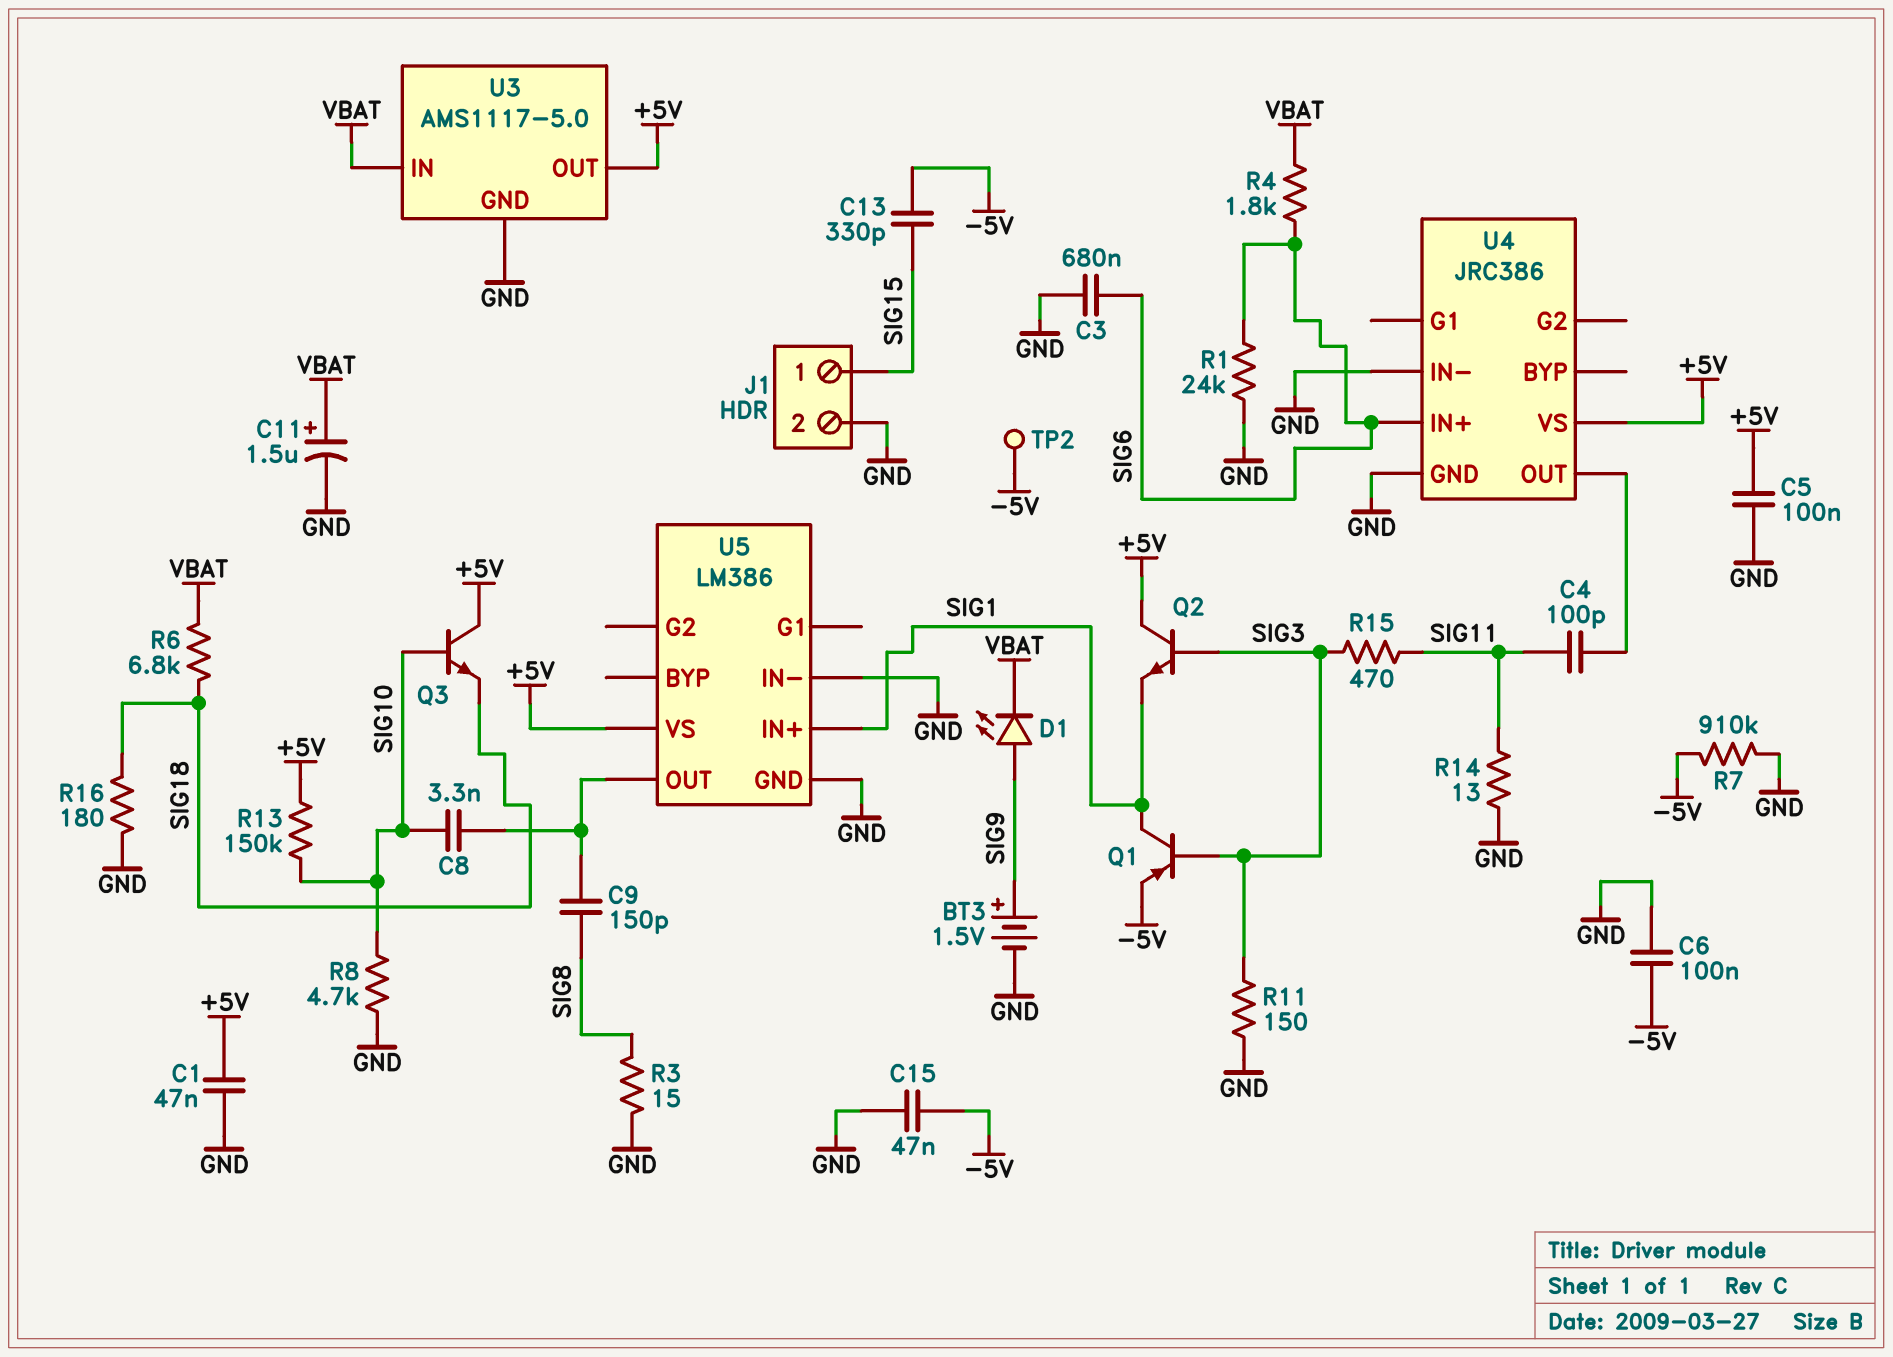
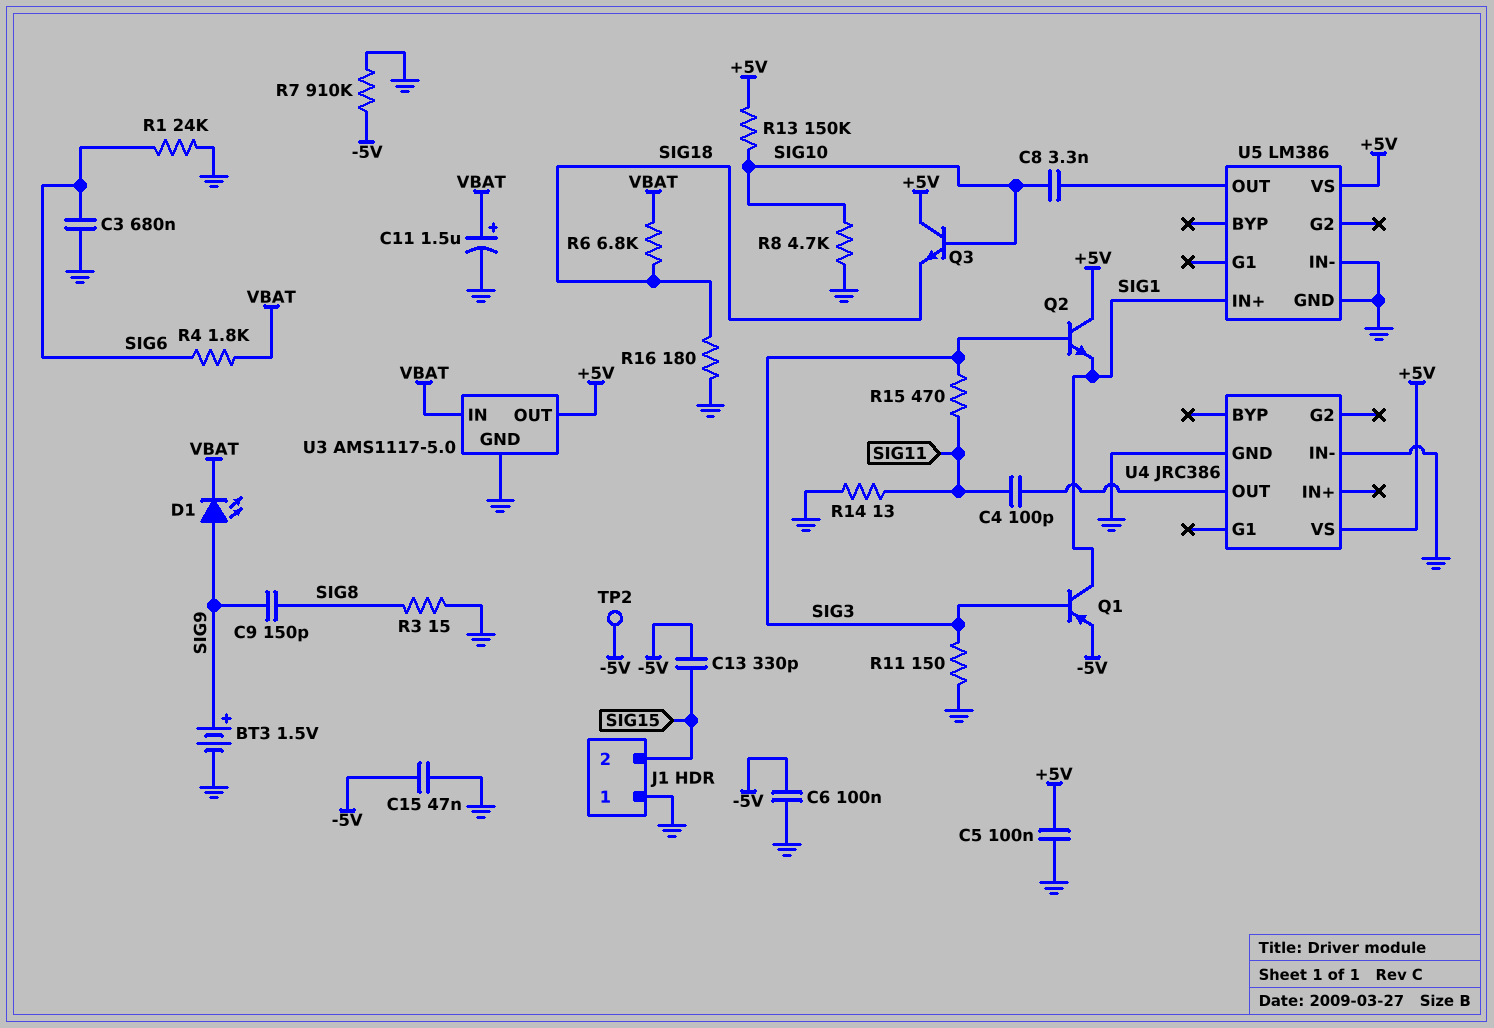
C1: 47nF (+5V, GND) -> none
C9: 150pF (SIG8, U5/OUT) -> 150pF (SIG8, SIG9)
J1 pin 1: SIG15 -> GND
J1 pin 2: GND -> SIG15
U4 pin IN+: SIG6 -> none

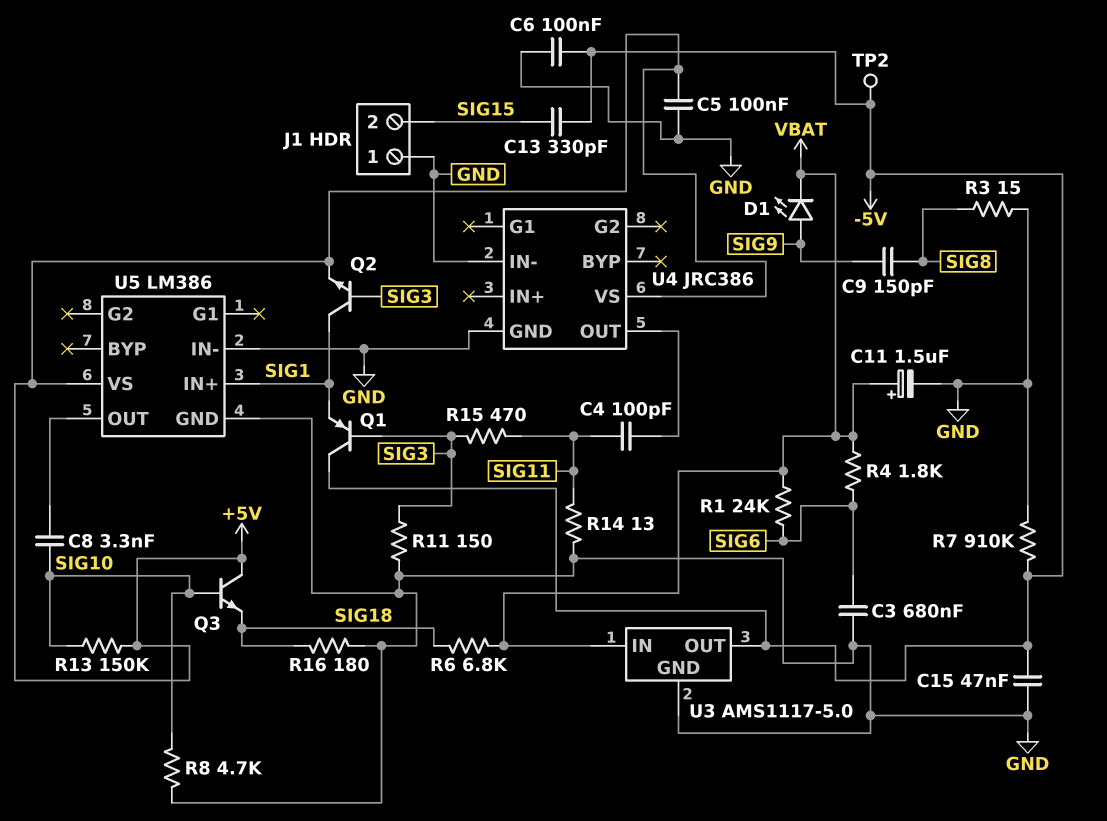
BT3: 1.5V (plus SIG9, minus GND) -> none
Q1: PNP (B SIG3, C SIG1, E -5V) -> PNP (B SIG3, C -5V, E SIG1)
Q2: NPN (B SIG3, C +5V, E SIG1) -> NPN (B SIG3, C SIG1, E +5V)
R1: 24k (GND, SIG6) -> 24k (SIG6, VBAT)
U3 pin OUT: +5V -> -5V

